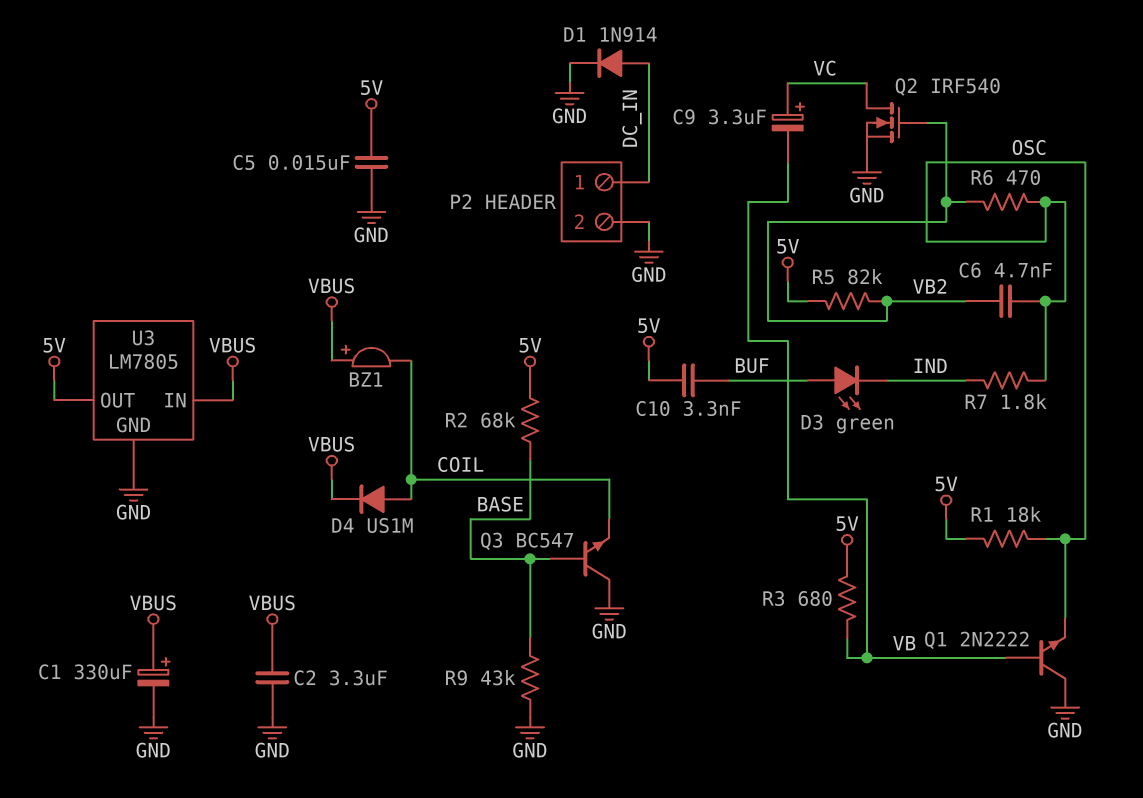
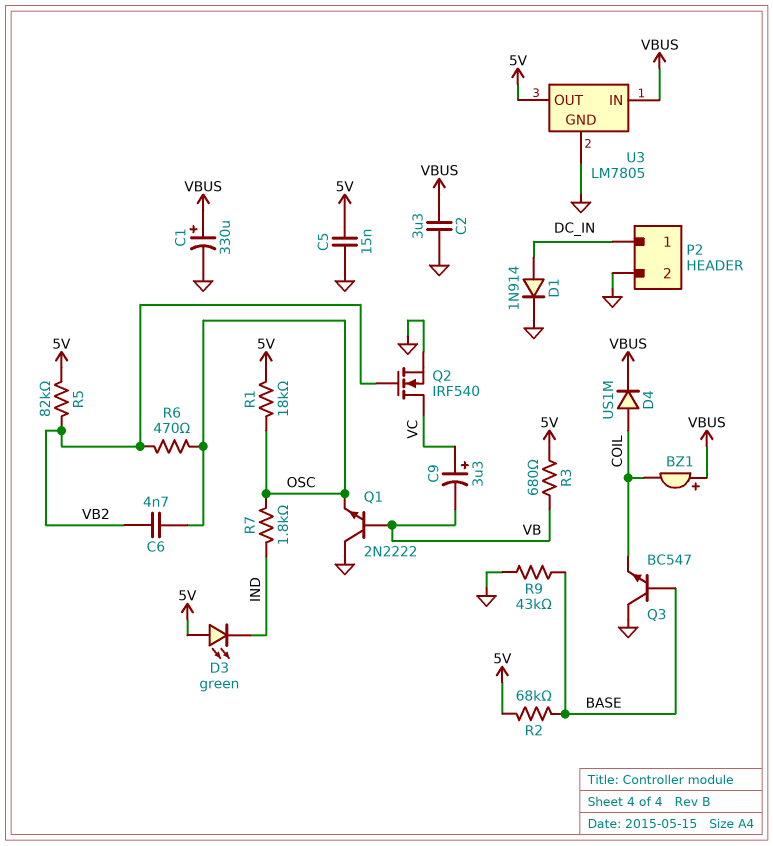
C10: 3.3nF (5V, BUF) -> none
D3: LED green (A BUF, K IND) -> LED green (A 5V, K IND)

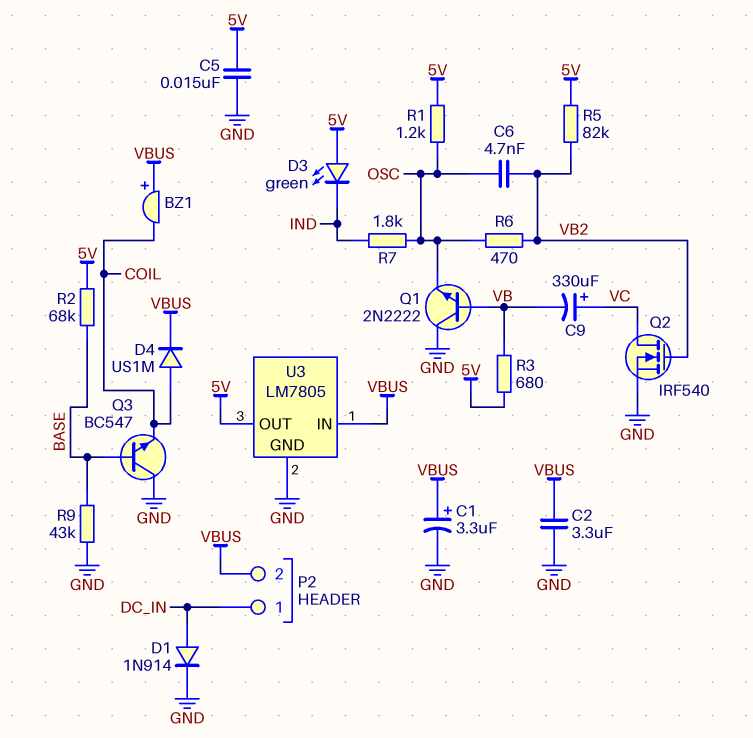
C1: 330uF (plus VBUS, minus GND) -> 3.3uF (plus VBUS, minus GND)
C9: 3.3uF (plus VC, minus VB) -> 330uF (plus VC, minus VB)
P2 pin 2: GND -> VBUS
R1: 18k (5V, OSC) -> 1.2k (5V, OSC)

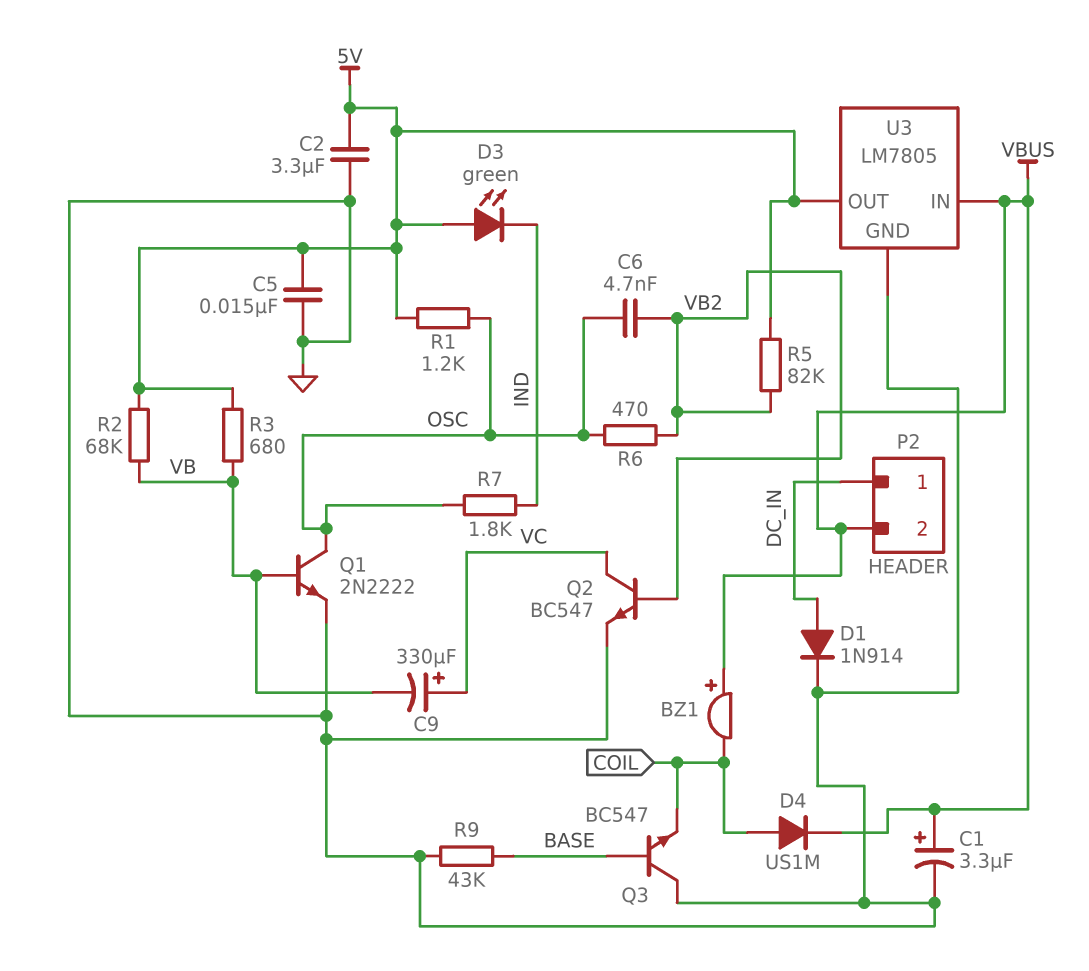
C2: 3.3uF (GND, VBUS) -> 3.3uF (5V, GND)
Q1: NPN 2N2222 (B VB, C GND, E OSC) -> NPN 2N2222 (B VB, C OSC, E GND)
Q2: NMOS IRF540 (G VB2, D VC, S GND) -> NPN BC547 (B VB2, C VC, E GND)
R2: 68k (5V, BASE) -> 68k (5V, VB)

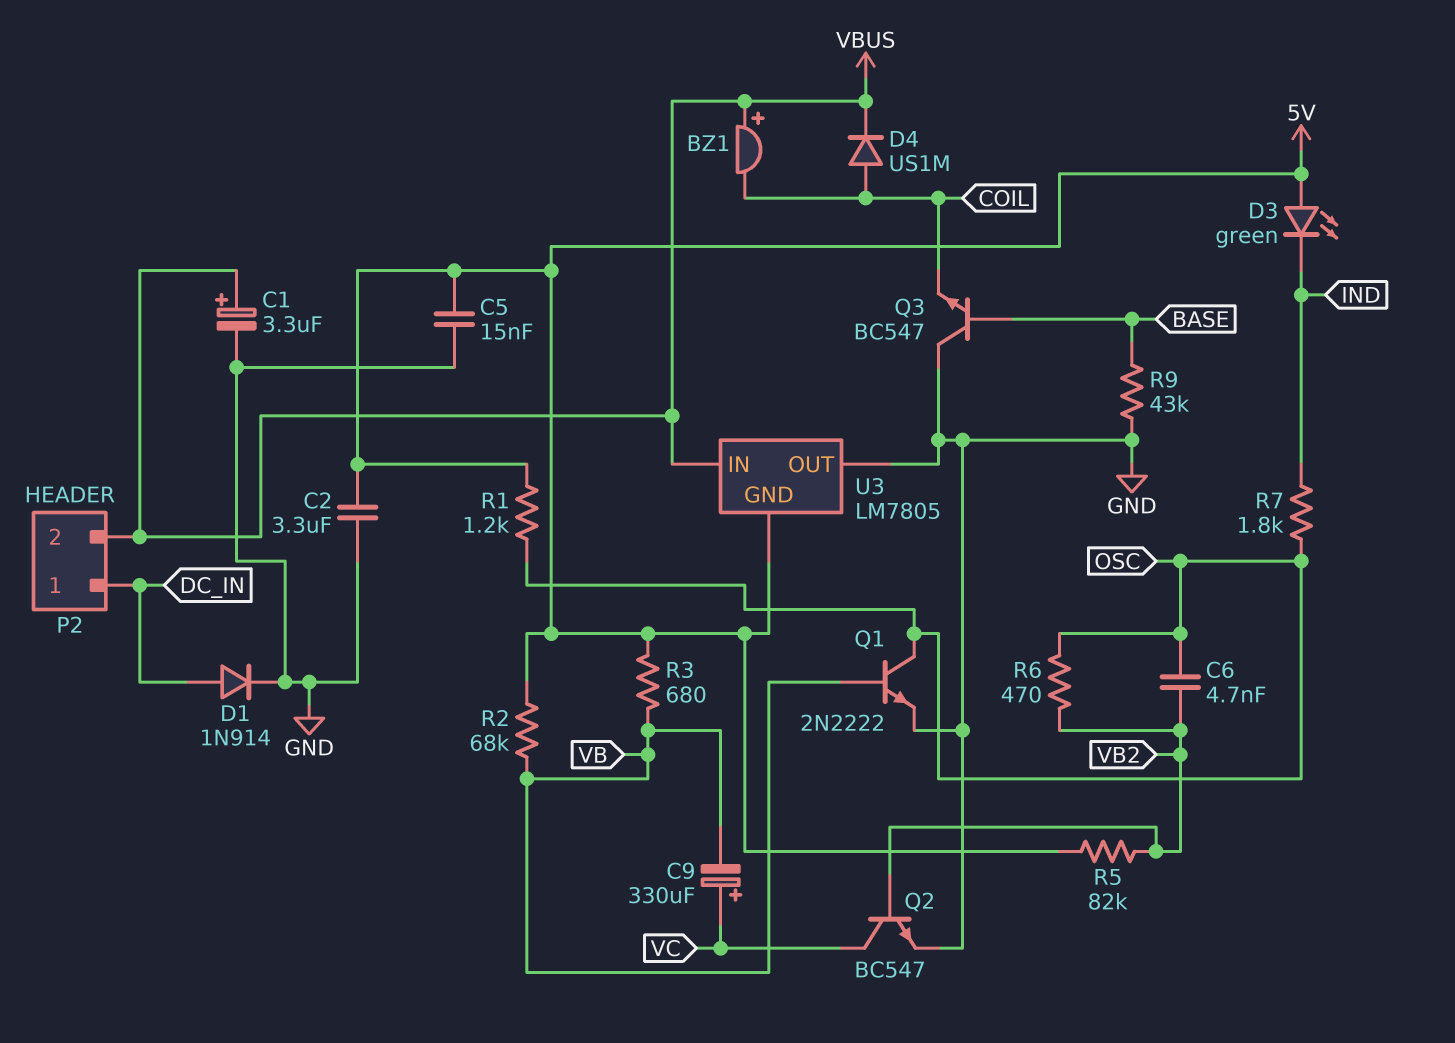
U3 pin GND: GND -> 5V
U3 pin OUT: 5V -> GND

